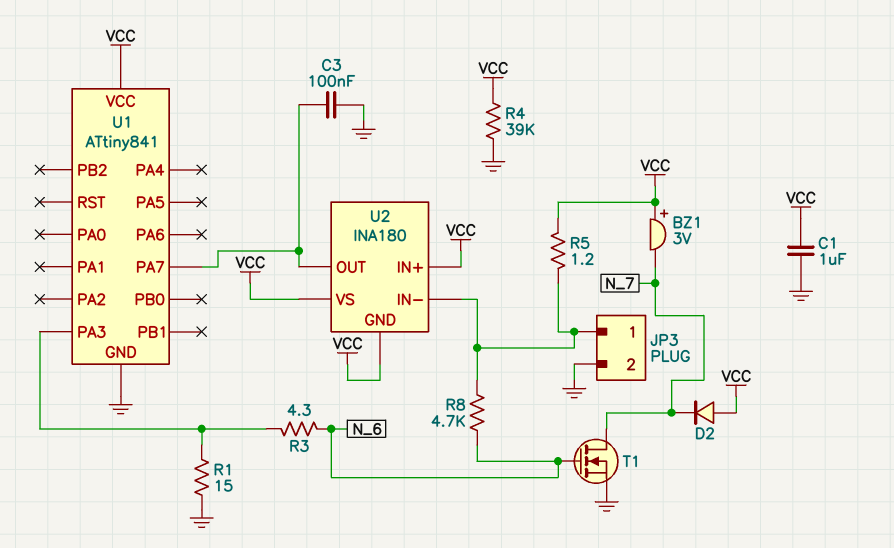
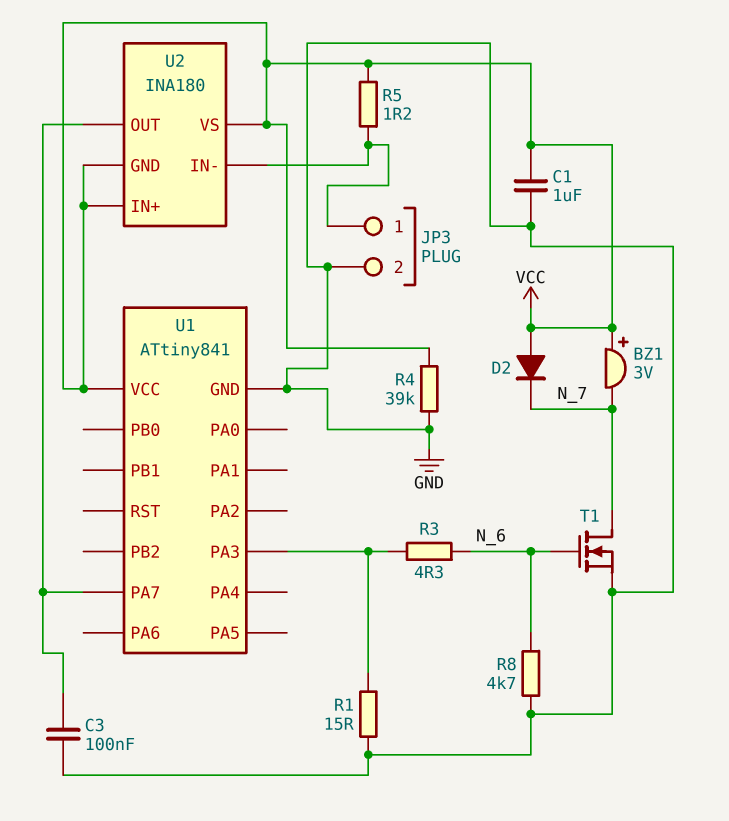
R8: 4.7k (JP3/1, N_6) -> 4.7k (GND, N_6)

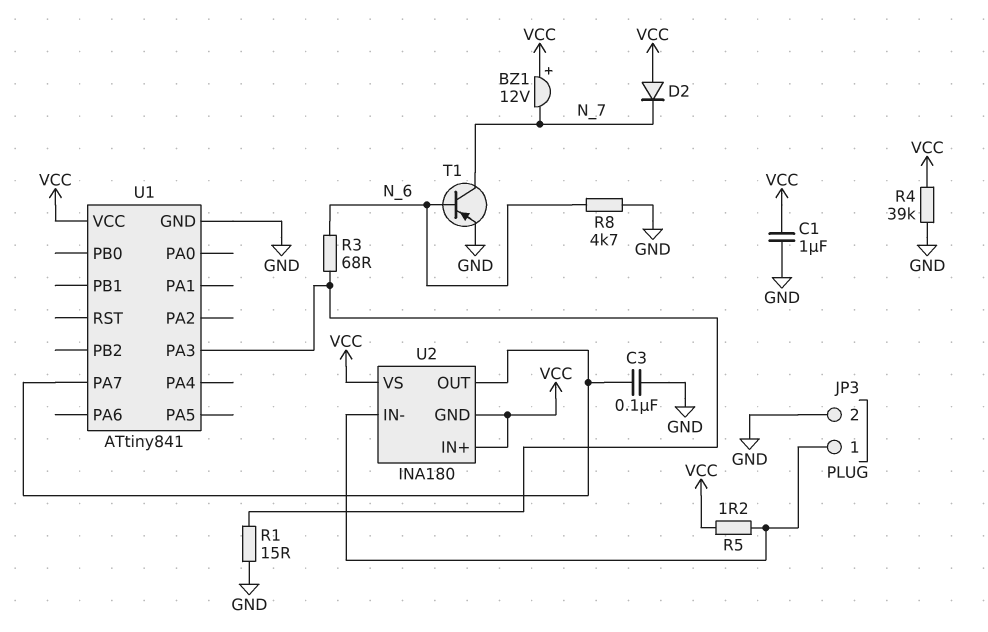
BZ1: buzzer 3V (plus VCC, minus N_7) -> buzzer 12V (plus VCC, minus N_7)
R3: 4.3 (N_6, U1/PA3) -> 68 (N_6, U1/PA3)
T1: NMOS (G N_6, D N_7, S GND) -> PNP (B N_6, C N_7, E GND)

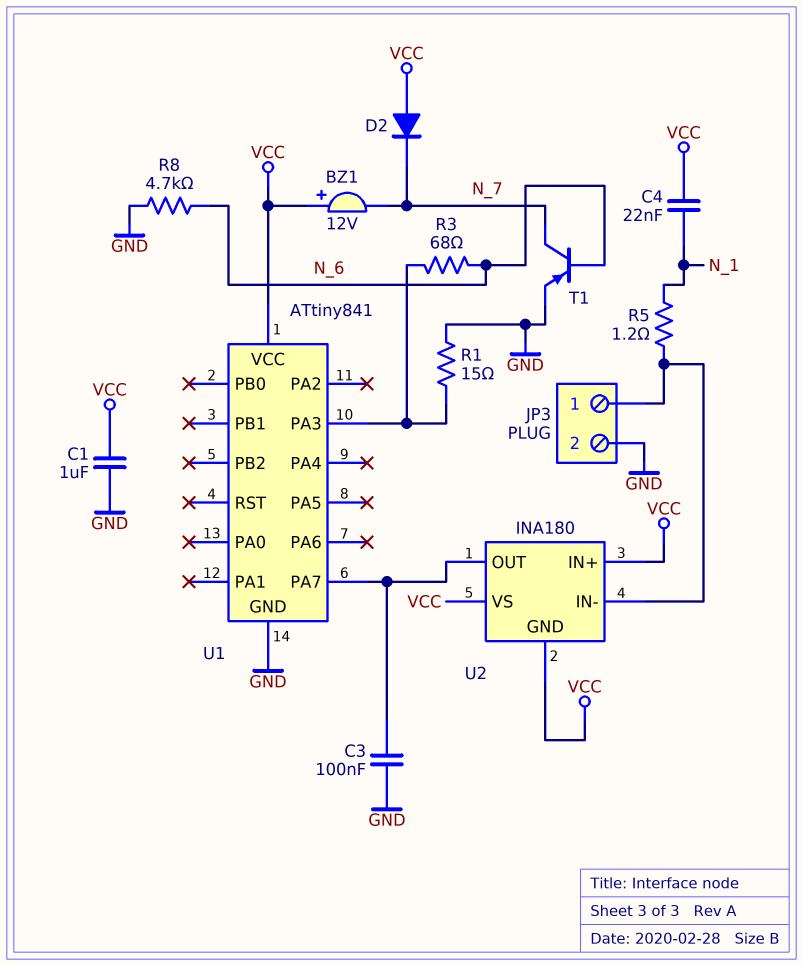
C4: none -> 22nF (N_1, VCC)
R4: 39k (GND, VCC) -> none
R5: 1.2 (JP3/1, VCC) -> 1.2 (JP3/1, N_1)

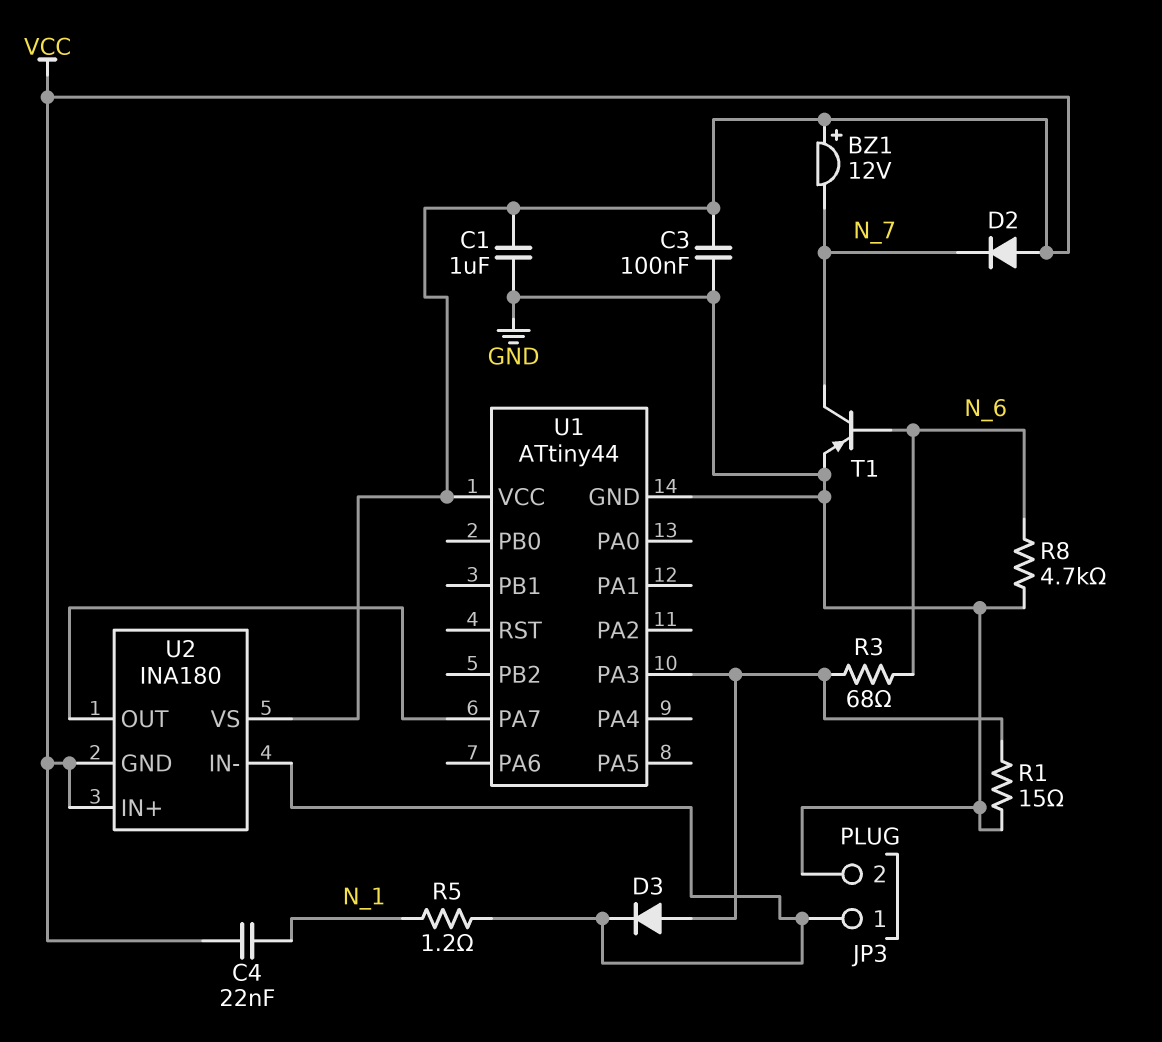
C3: 100nF (GND, U1/PA7) -> 100nF (GND, VCC)
D3: none -> diode (A U1/PA3, K JP3/1)
U1: ATtiny841 -> ATtiny44

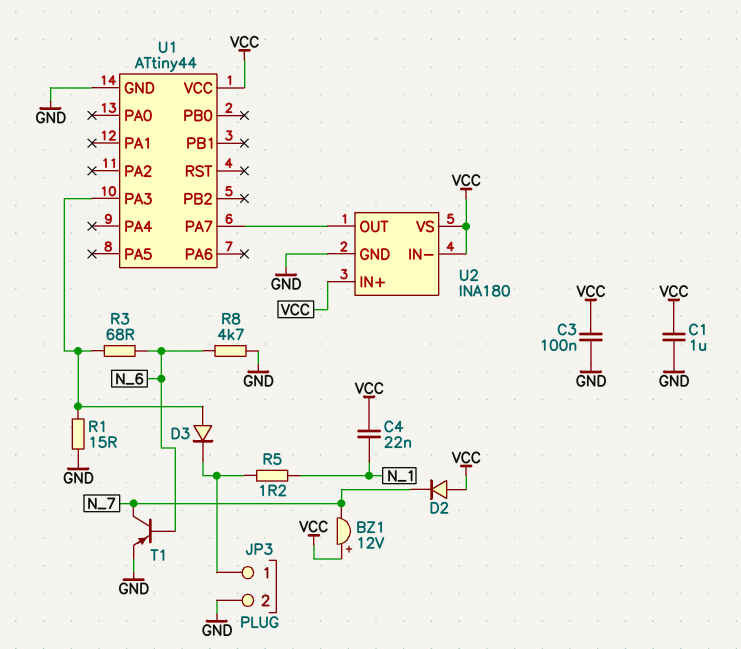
U2 pin GND: VCC -> GND
U2 pin IN-: JP3/1 -> VCC

